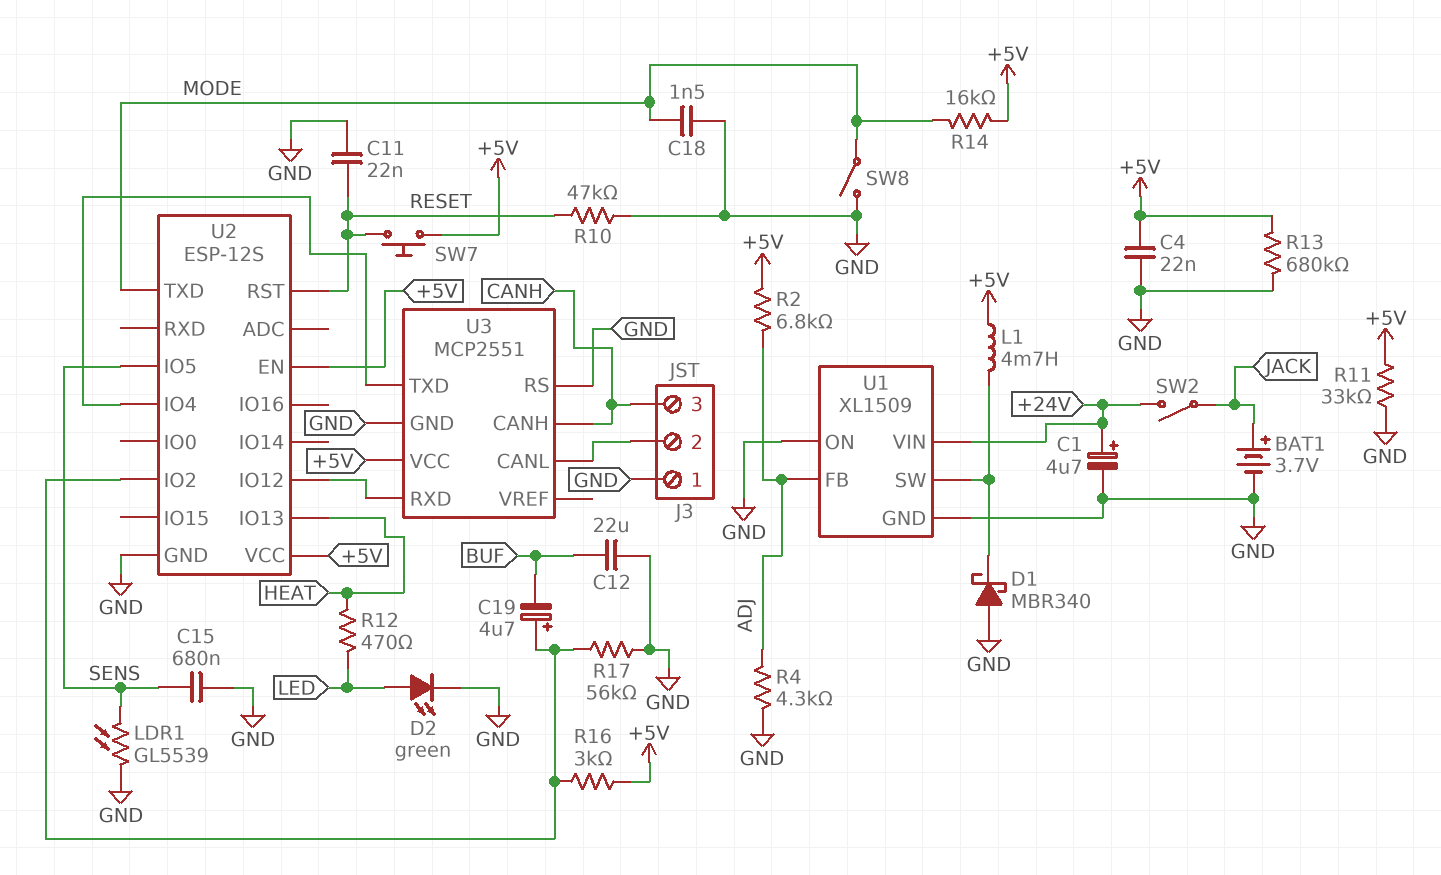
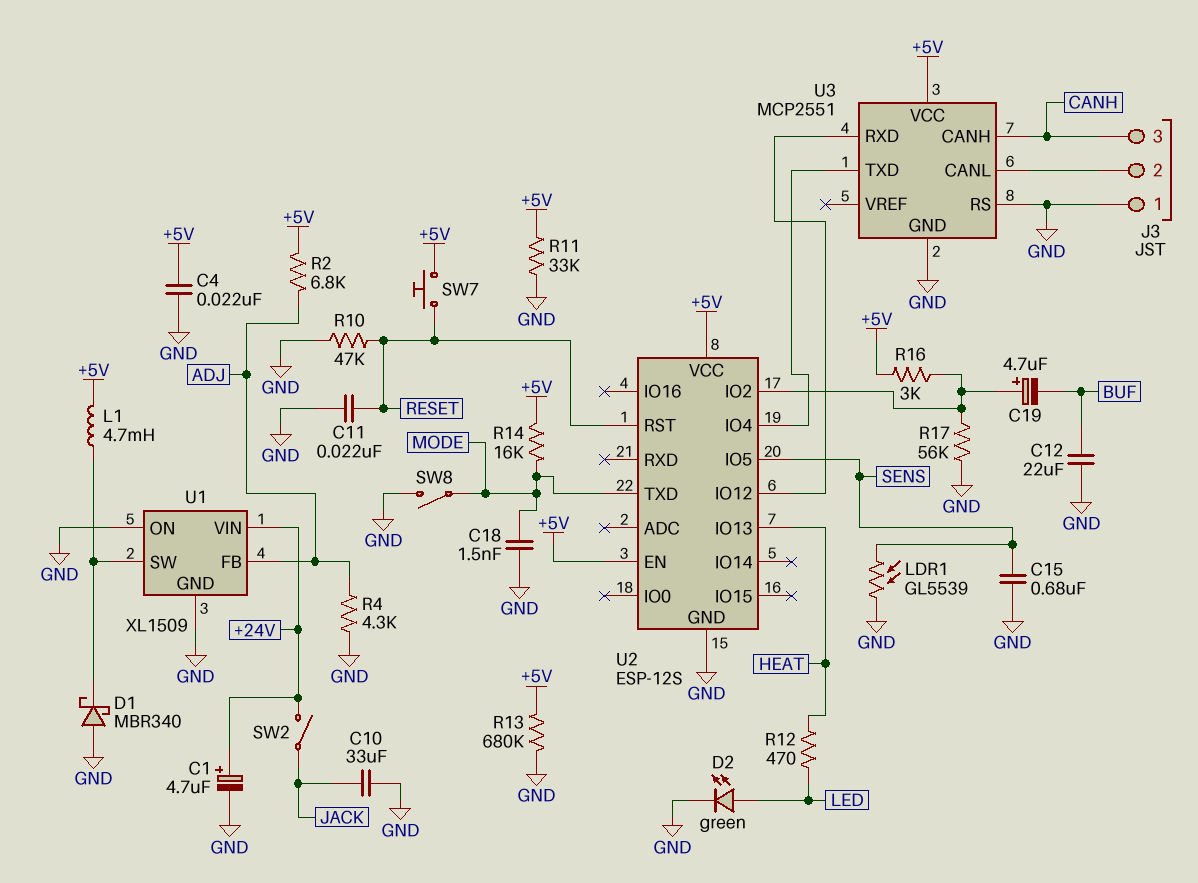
BAT1: 3.7V (plus JACK, minus GND) -> none
C10: none -> 33uF (GND, JACK)

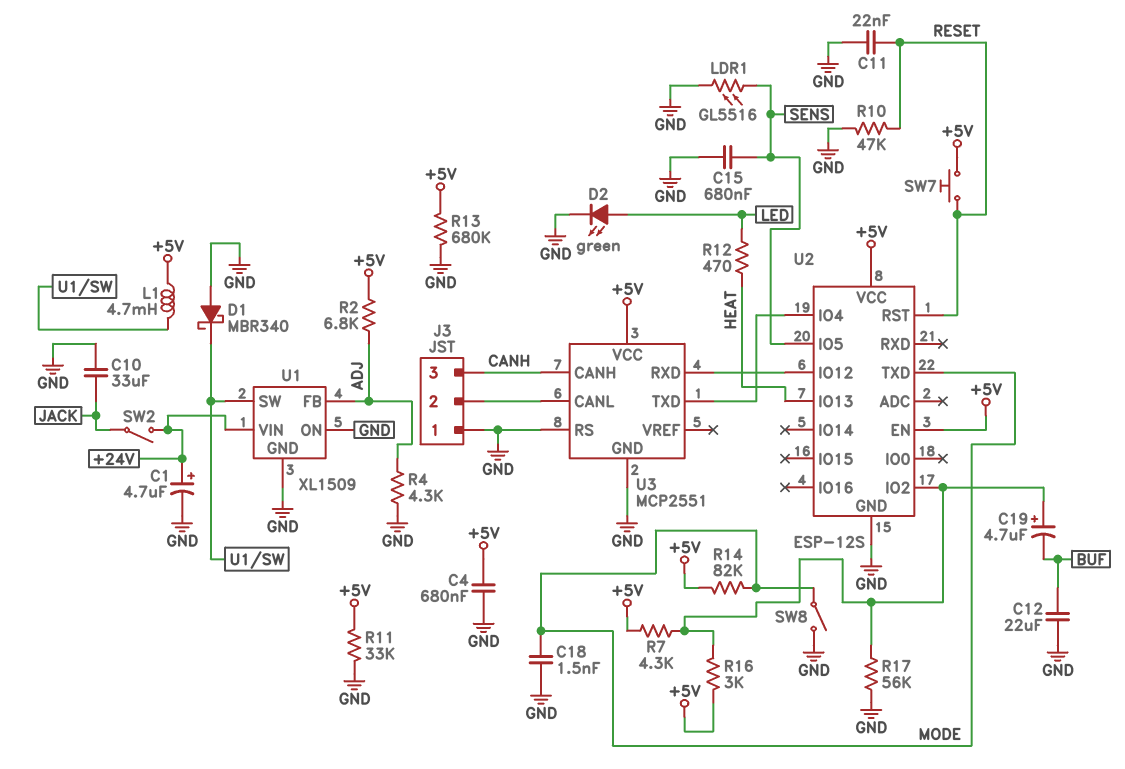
C4: 22nF (+5V, GND) -> 680nF (+5V, GND)
LDR1: GL5539 (GND, SENS) -> GL5516 (GND, SENS)
R7: none -> 4.3k (+5V, U2/IO2)
R14: 16k (+5V, MODE) -> 82k (+5V, MODE)

